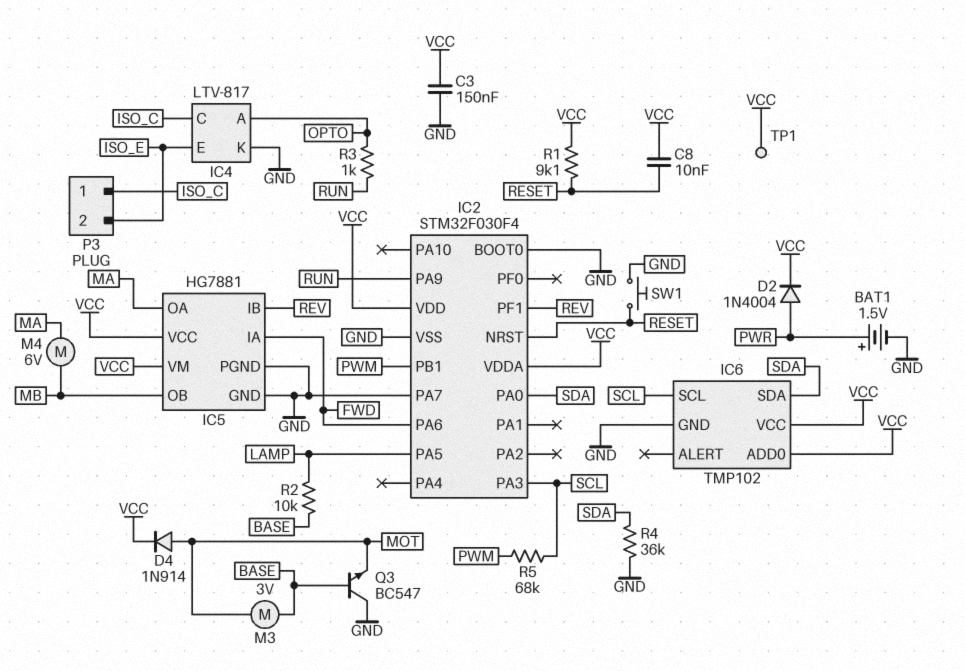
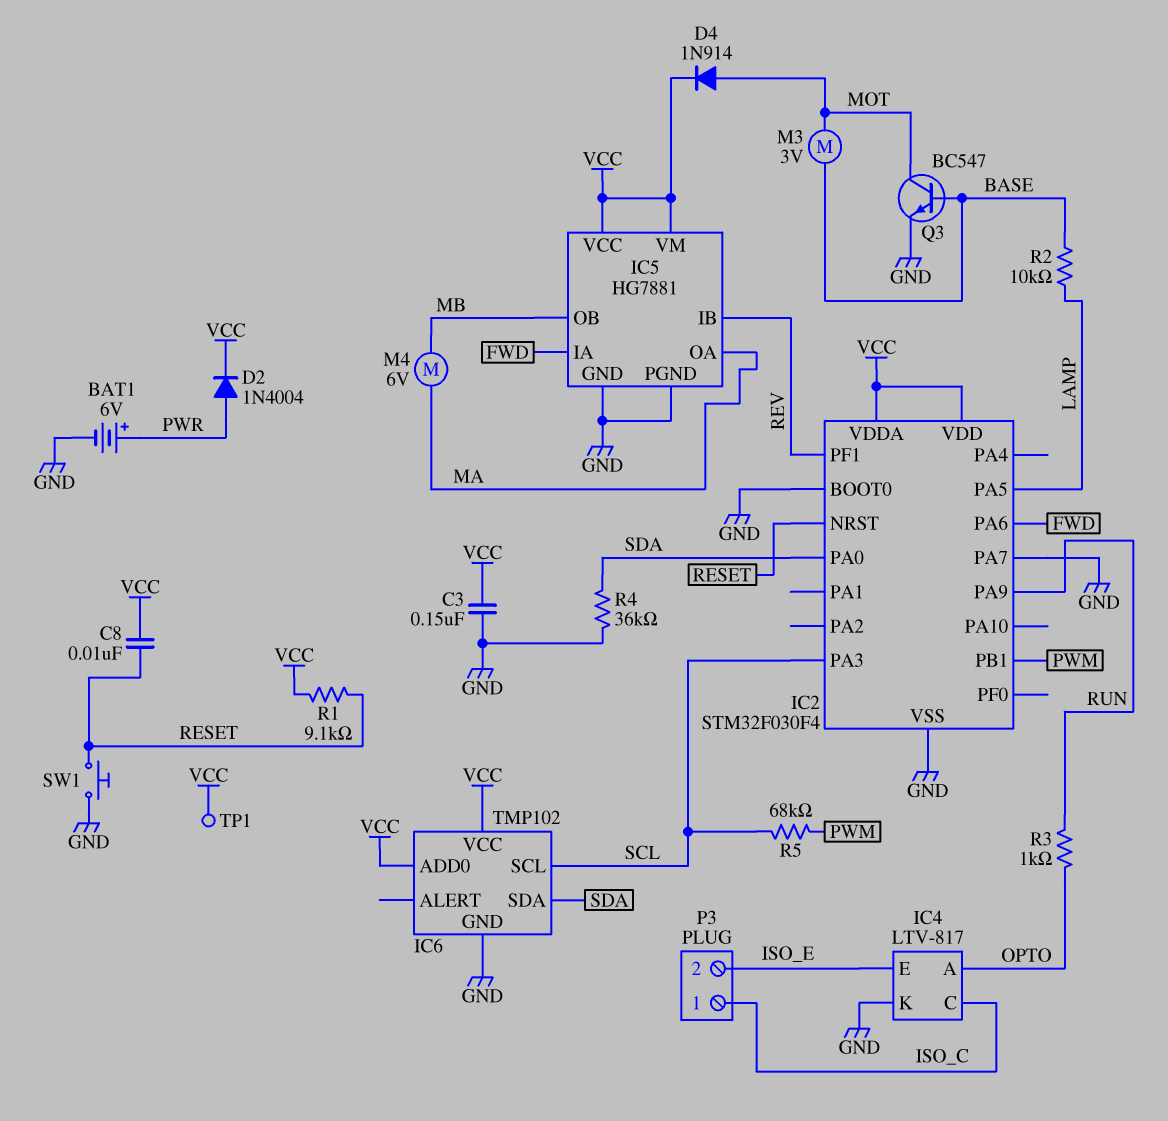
BAT1: 1.5V (plus PWR, minus GND) -> 6V (plus PWR, minus GND)
Q3: NPN BC547 (B BASE, C GND, E MOT) -> NPN BC547 (B BASE, C MOT, E GND)

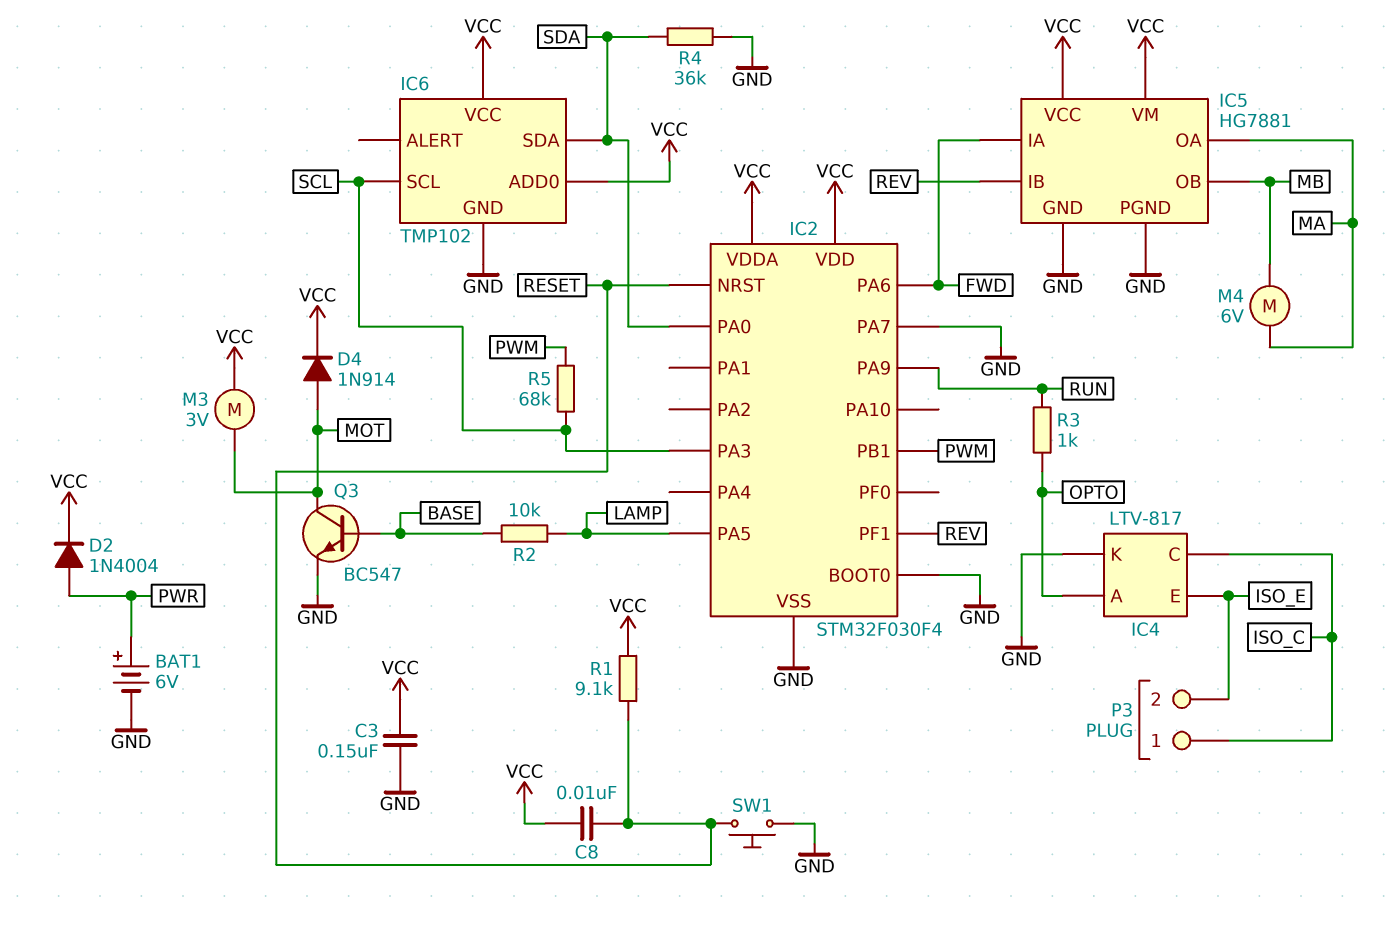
M3: motor 3V (BASE, MOT) -> motor 3V (MOT, VCC)
TP1: test point (VCC) -> none

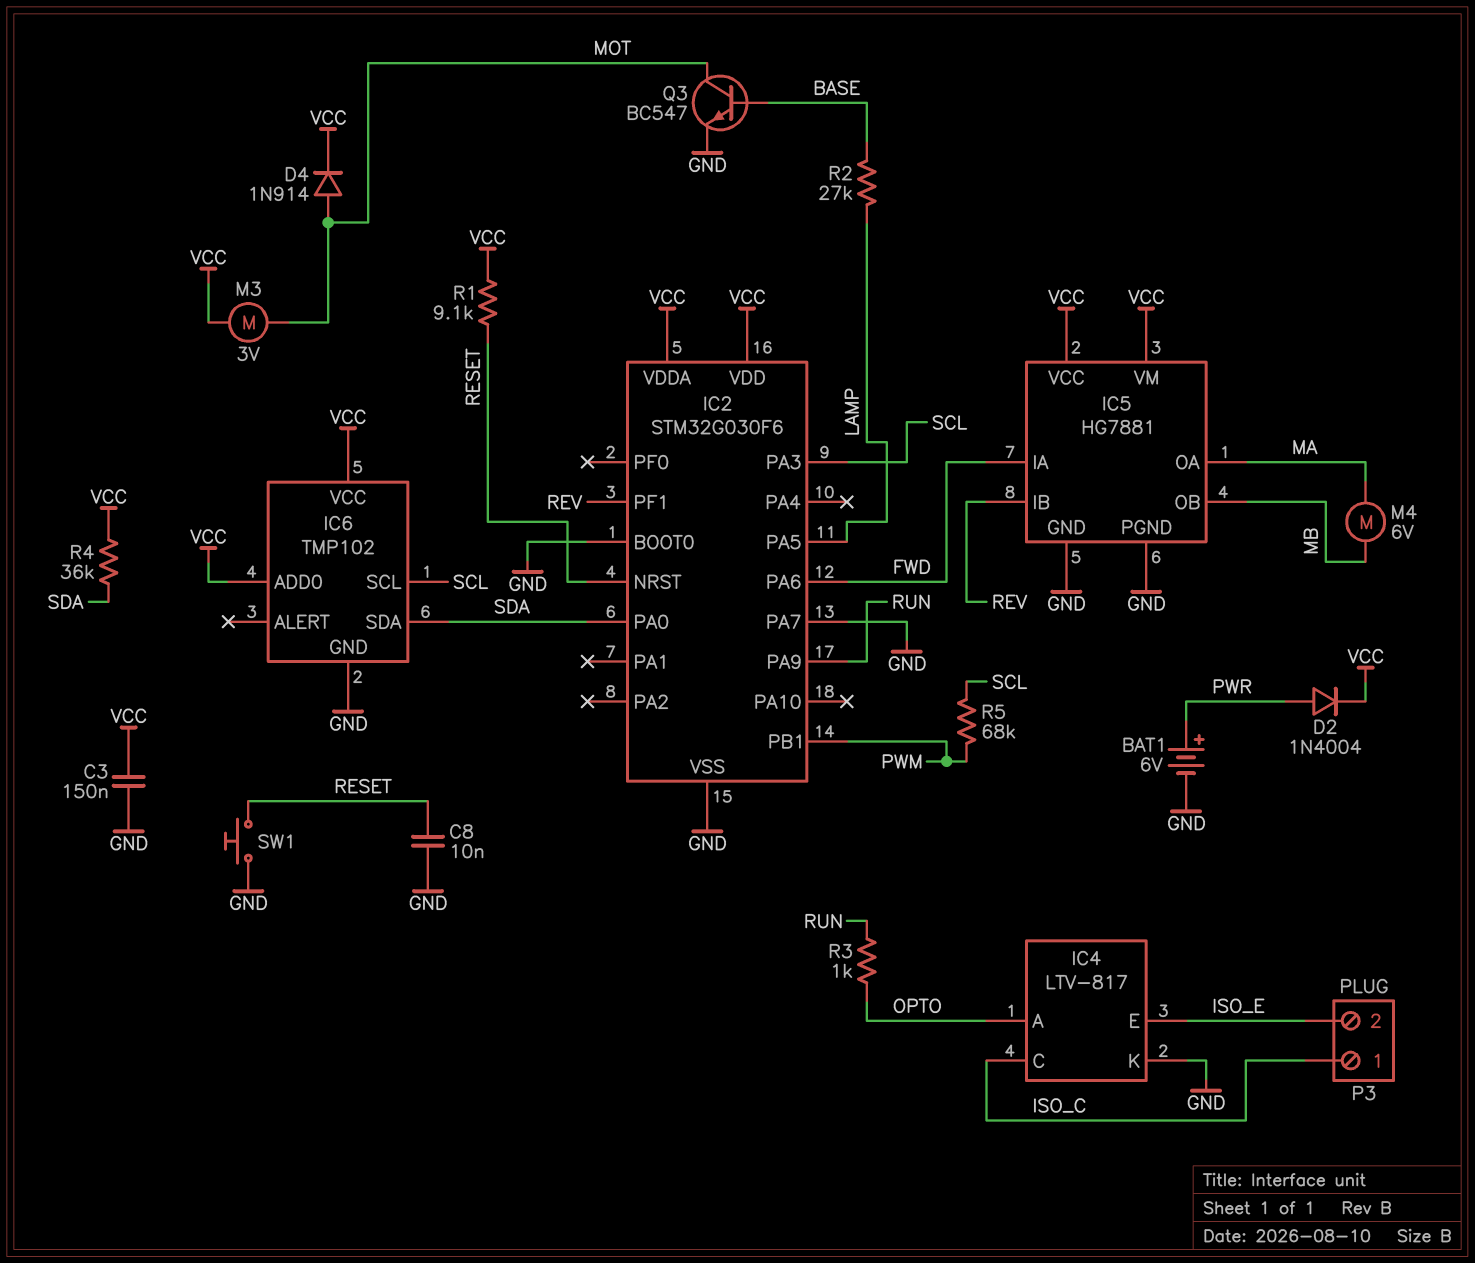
C8: 10nF (RESET, VCC) -> 10nF (GND, RESET)
IC2: STM32F030F4 -> STM32G030F6
R2: 10k (BASE, LAMP) -> 27k (BASE, LAMP)
R4: 36k (GND, SDA) -> 36k (SDA, VCC)

